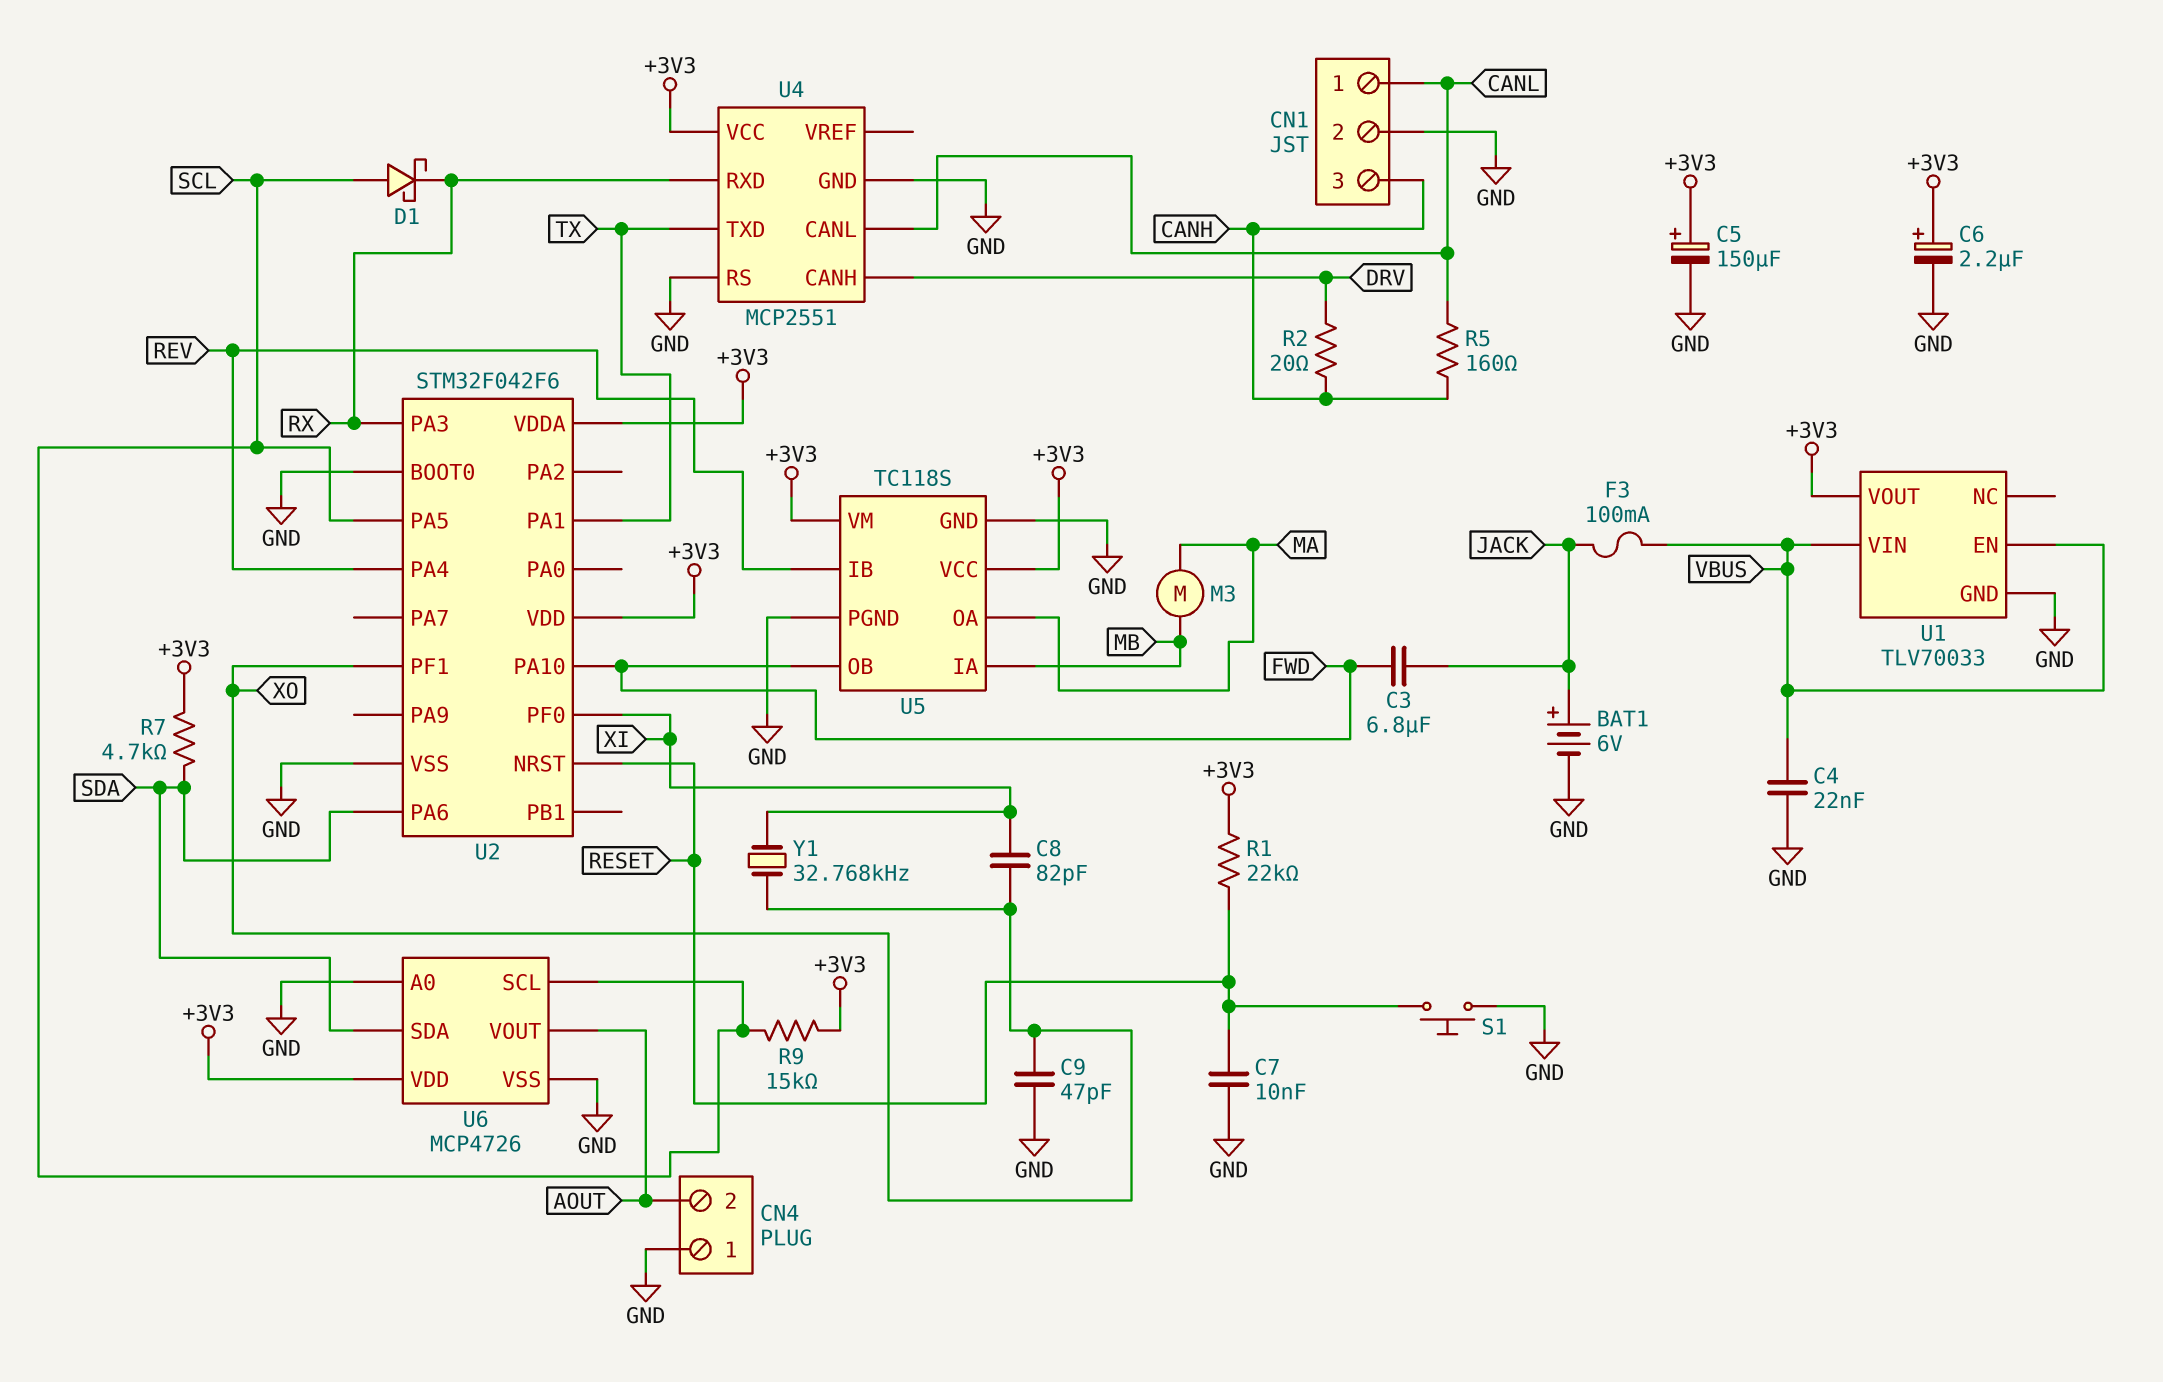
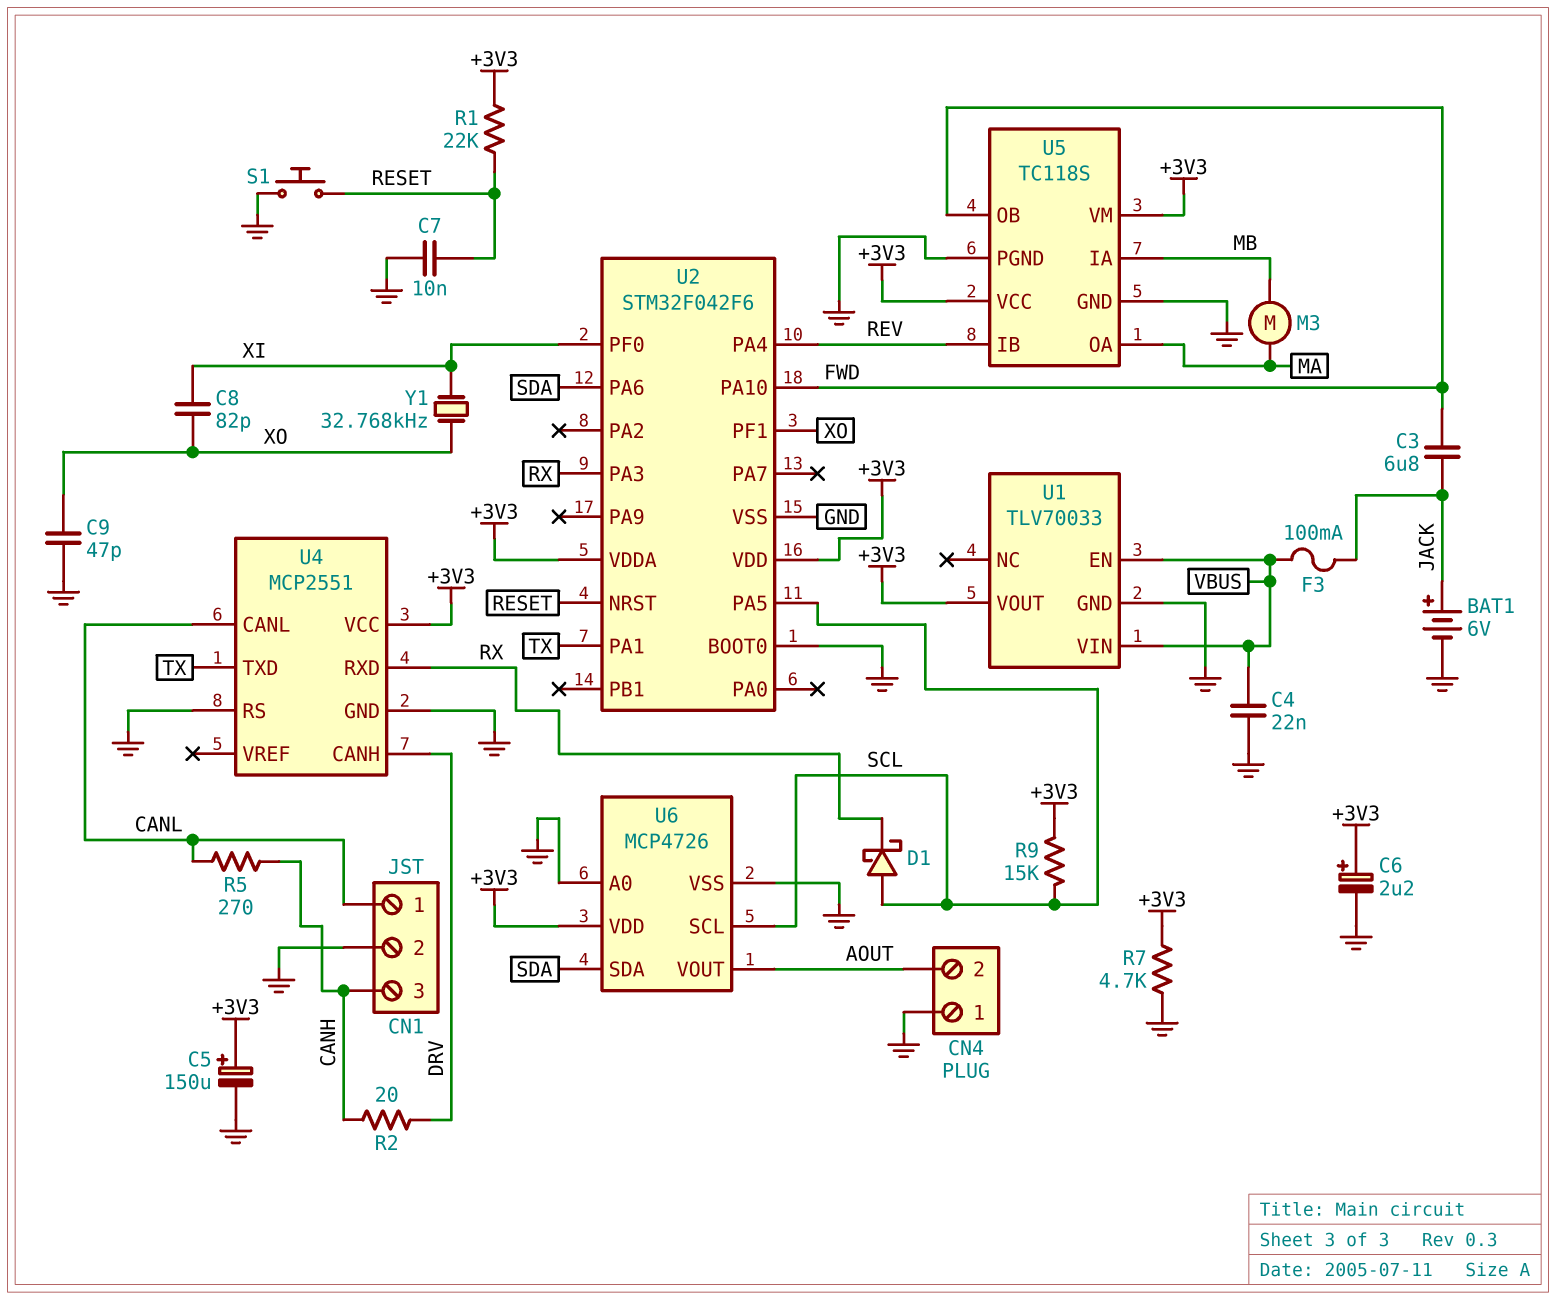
R5: 160 (CANH, CANL) -> 270 (CANH, CANL)
R7: 4.7k (+3V3, SDA) -> 4.7k (+3V3, GND)

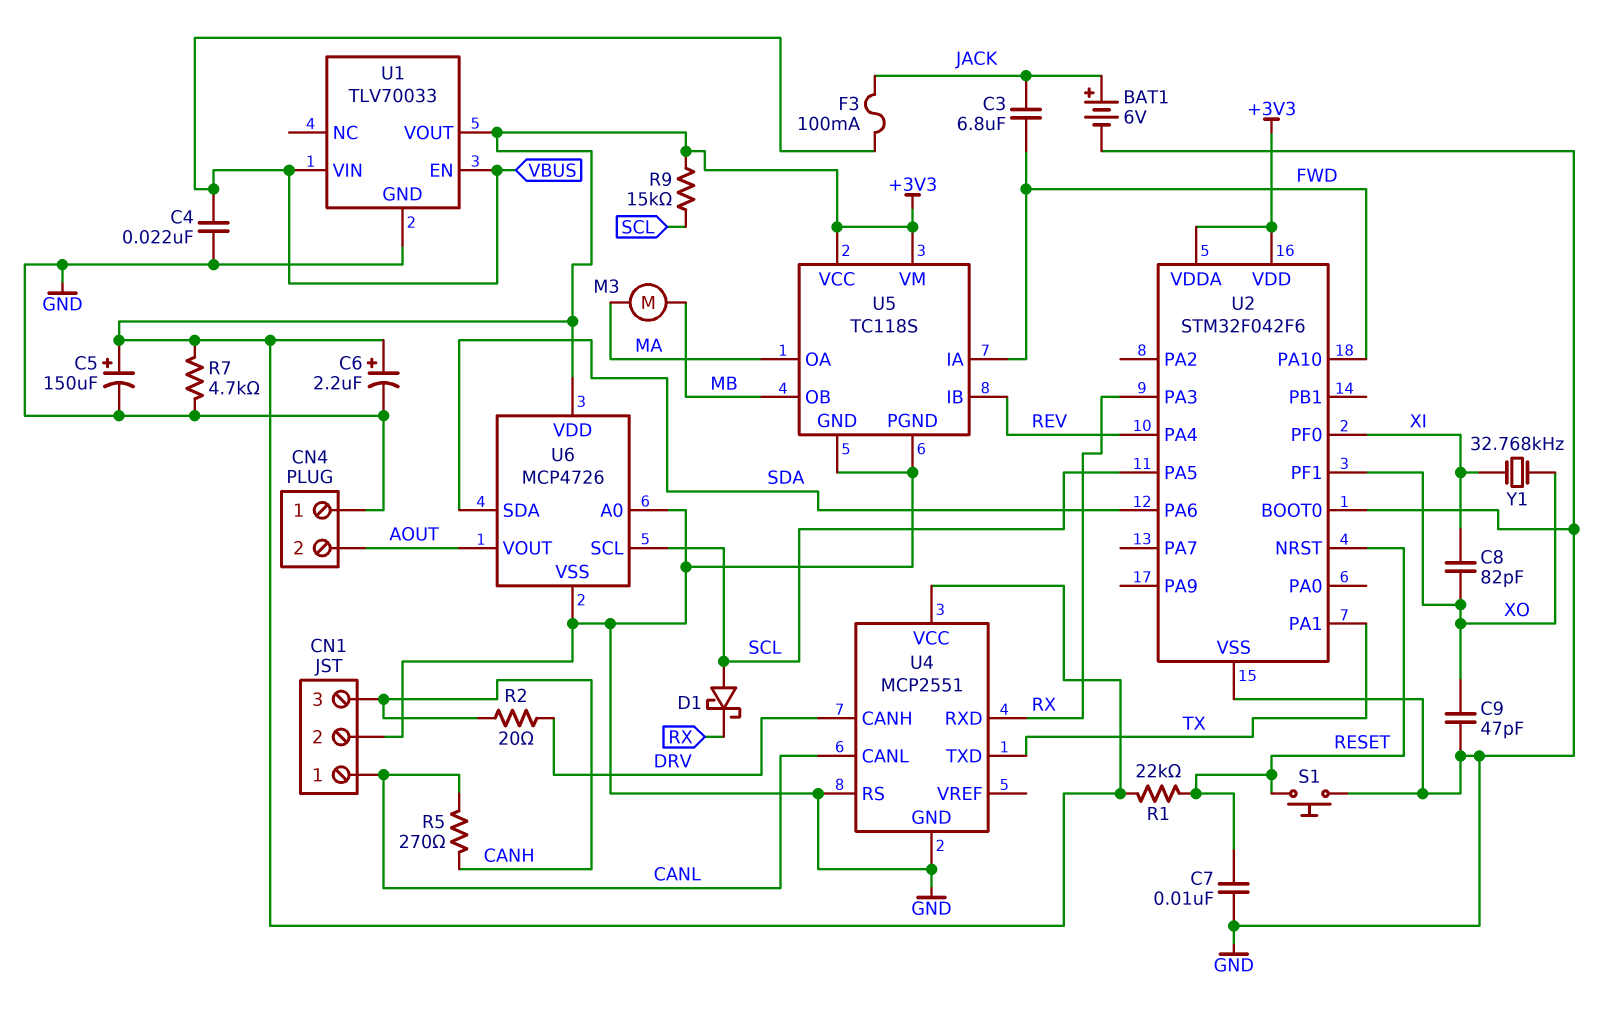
U5 pin IA: MB -> FWD
U5 pin OB: FWD -> MB

